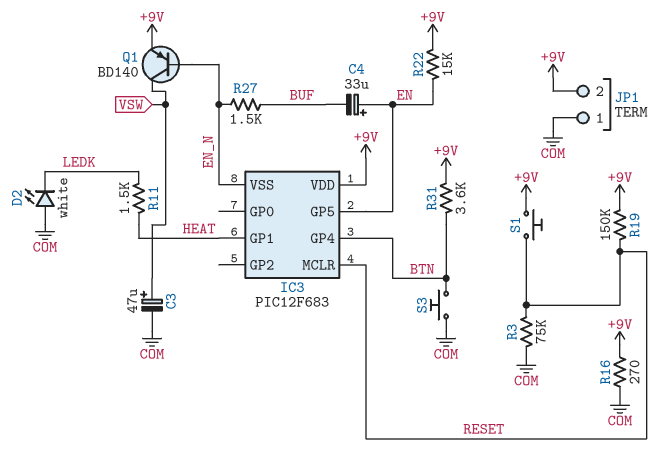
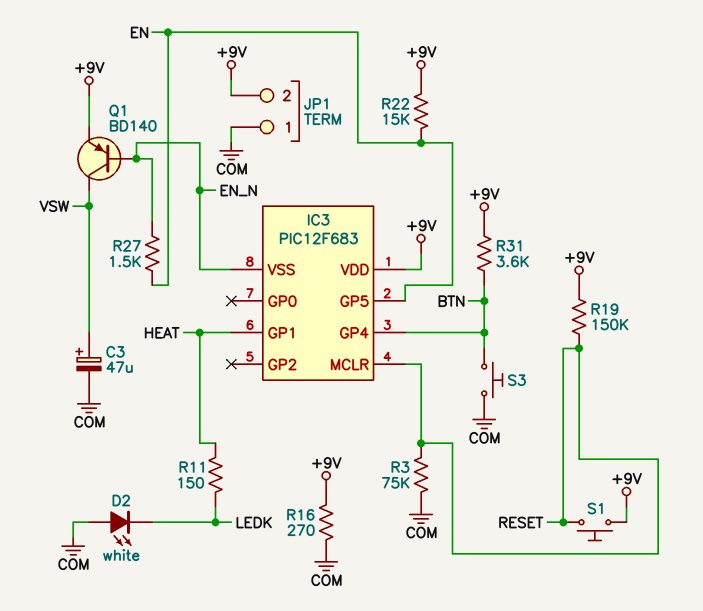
C4: 33uF (plus EN, minus BUF) -> none
R11: 1.5k (HEAT, LEDK) -> 150 (HEAT, LEDK)
R27: 1.5k (BUF, EN_N) -> 1.5k (EN, EN_N)

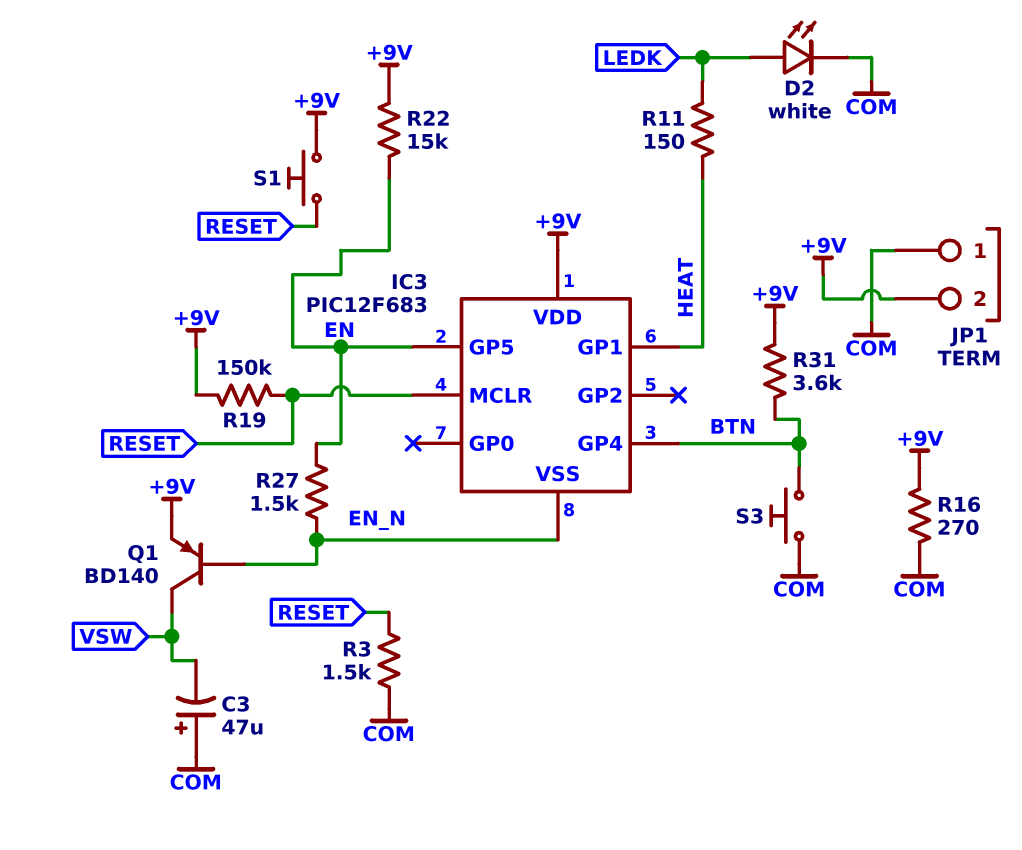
C3: 47uF (plus VSW, minus COM) -> 47uF (plus COM, minus VSW)
D2: LED white (A COM, K LEDK) -> LED white (A LEDK, K COM)
R3: 75k (COM, RESET) -> 1.5k (COM, RESET)

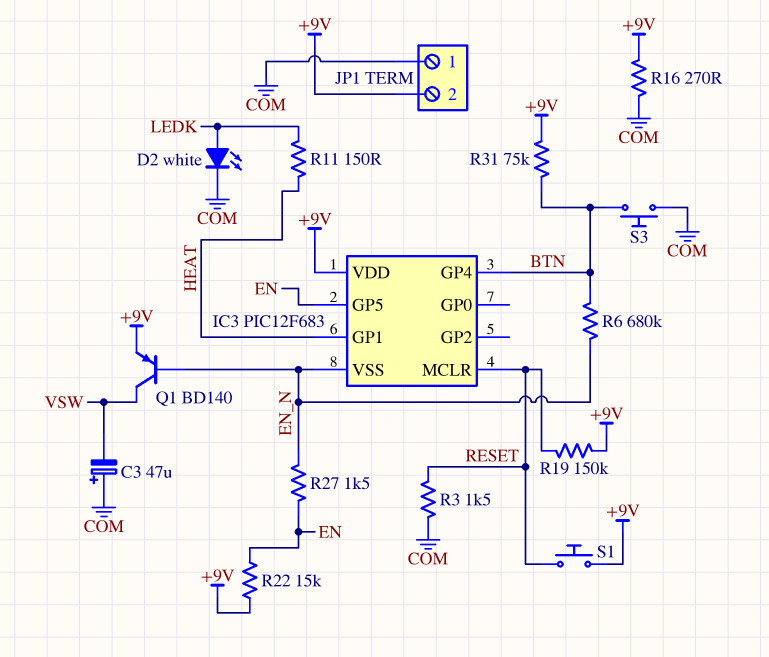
R6: none -> 680k (BTN, EN_N)
R31: 3.6k (+9V, BTN) -> 75k (+9V, BTN)

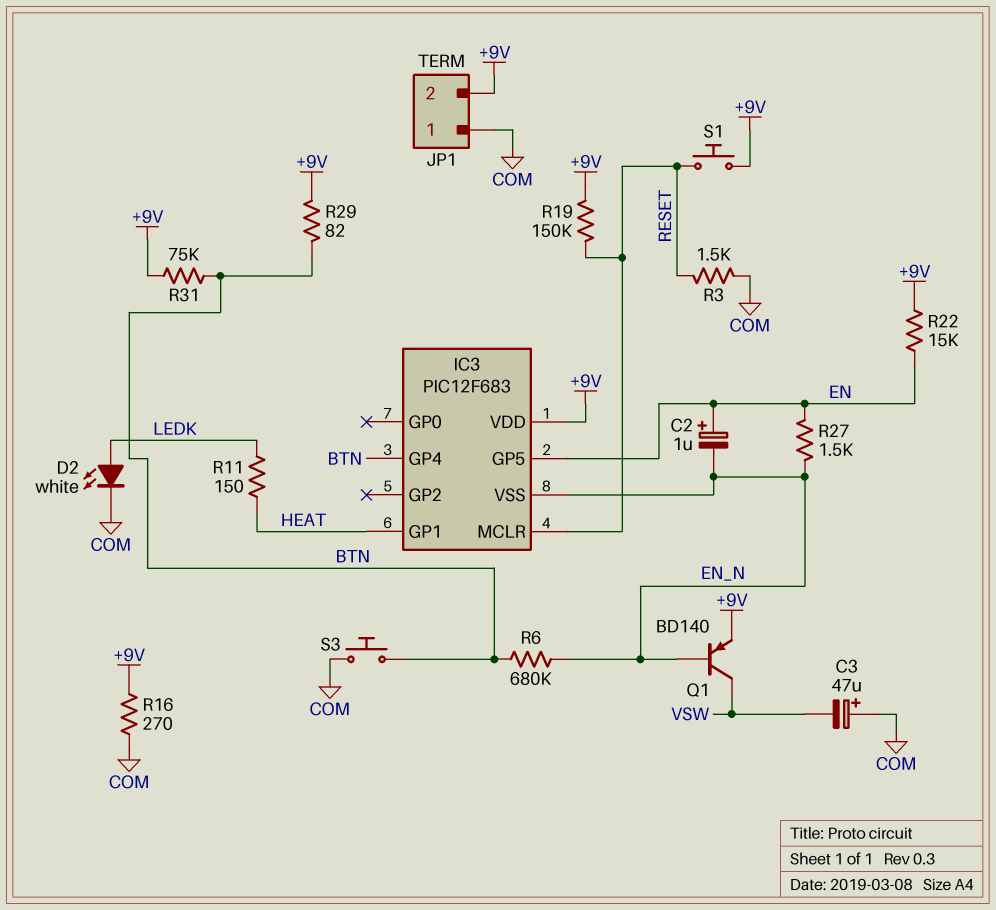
C2: none -> 1uF (plus EN, minus EN_N)
R29: none -> 82 (+9V, BTN)

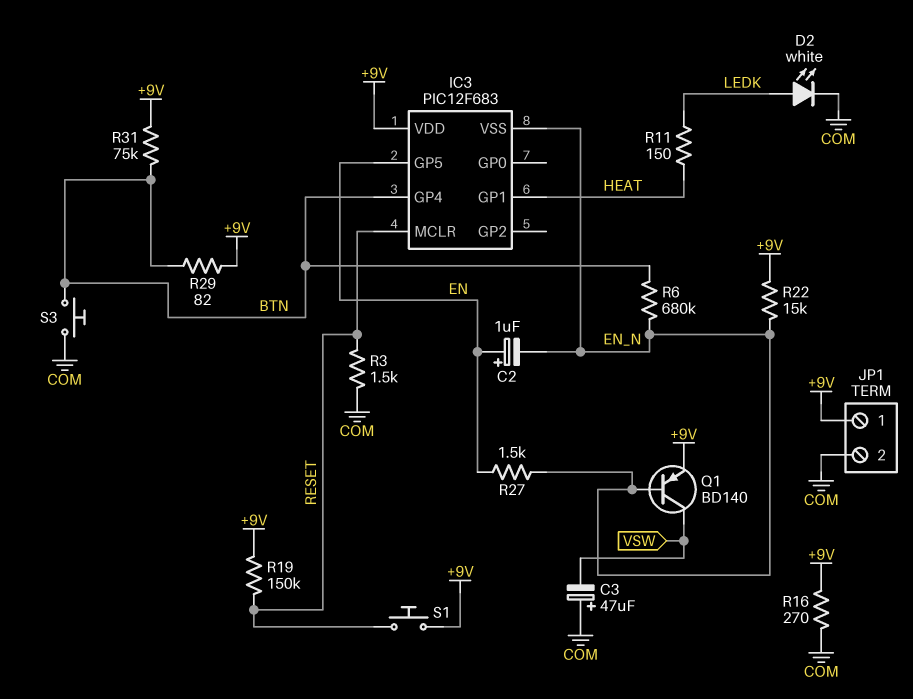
JP1 pin 1: COM -> +9V
JP1 pin 2: +9V -> COM
R22: 15k (+9V, EN) -> 15k (+9V, EN_N)

